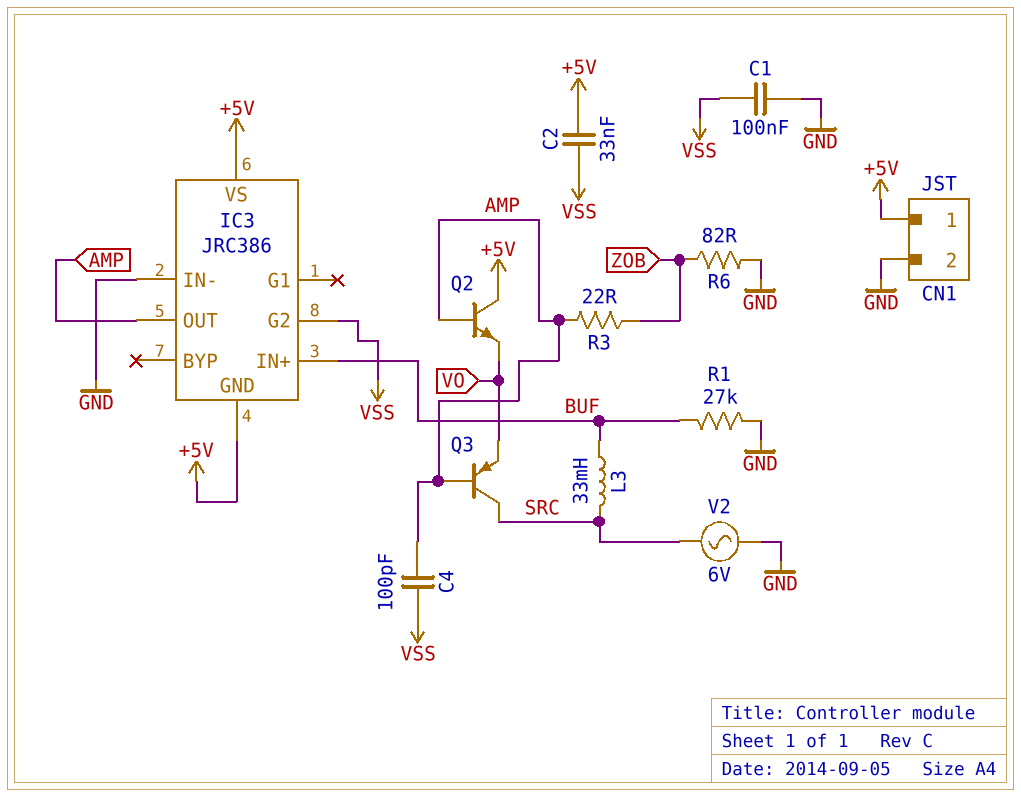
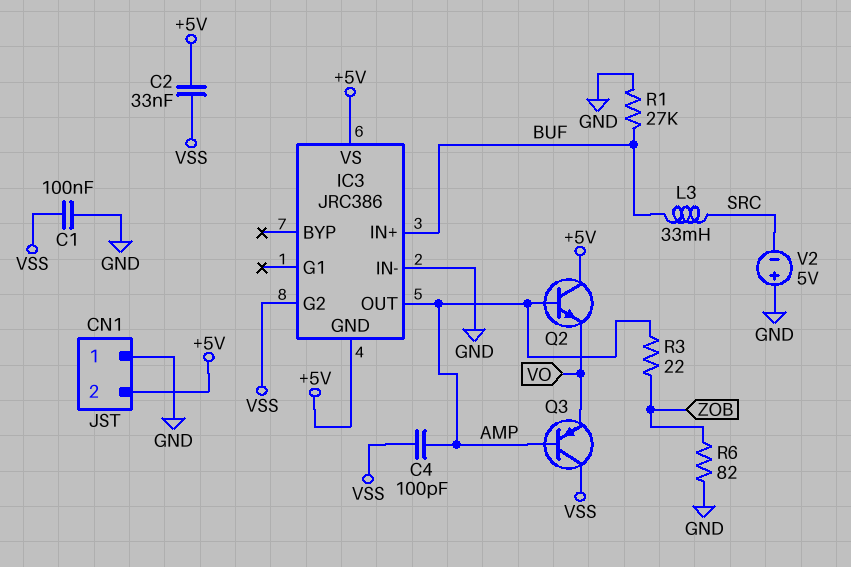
CN1 pin 1: +5V -> GND
CN1 pin 2: GND -> +5V
Q3: PNP (B AMP, C SRC, E VO) -> PNP (B AMP, C VSS, E VO)
V2: AC 6V (GND, SRC) -> 5V (plus GND, minus SRC)

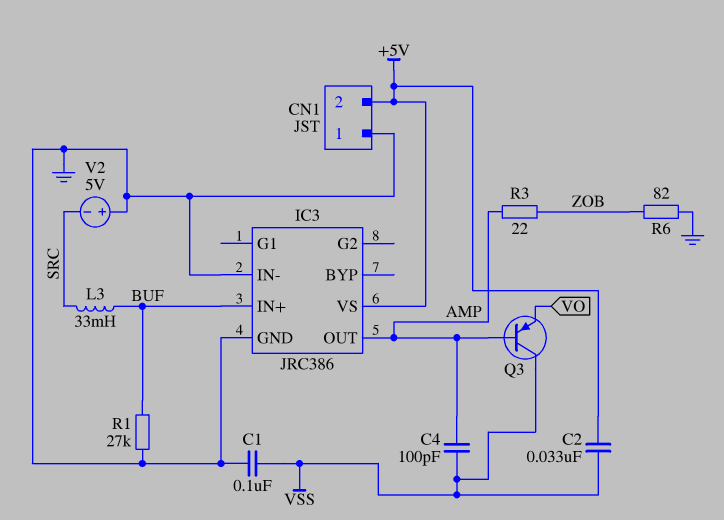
IC3 pin G2: VSS -> none
IC3 pin GND: +5V -> GND
Q2: NPN (B AMP, C +5V, E VO) -> none

